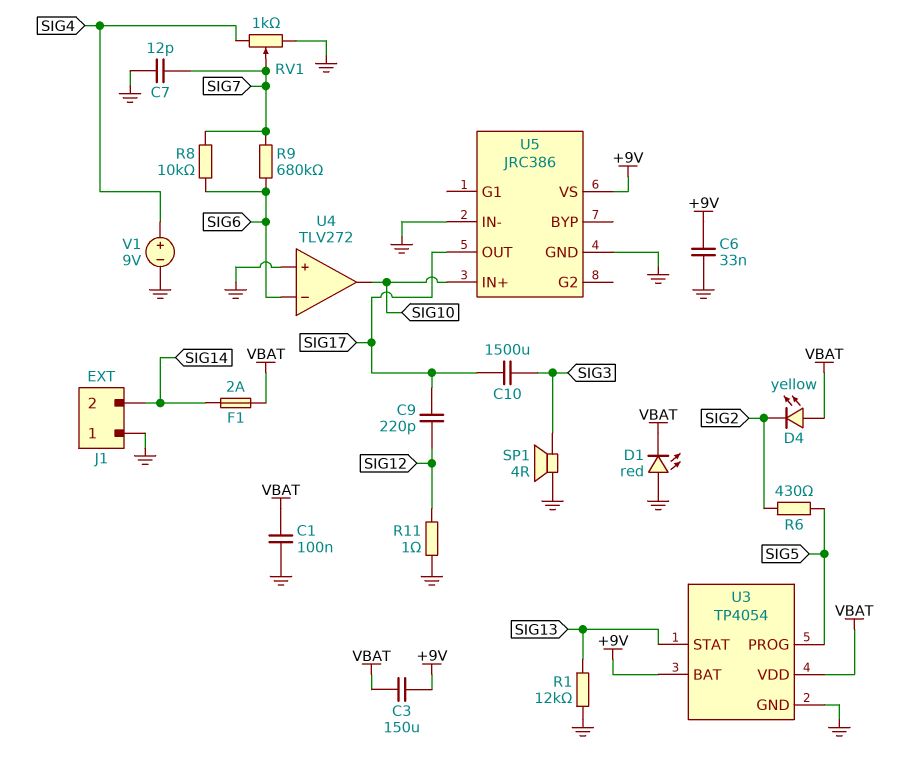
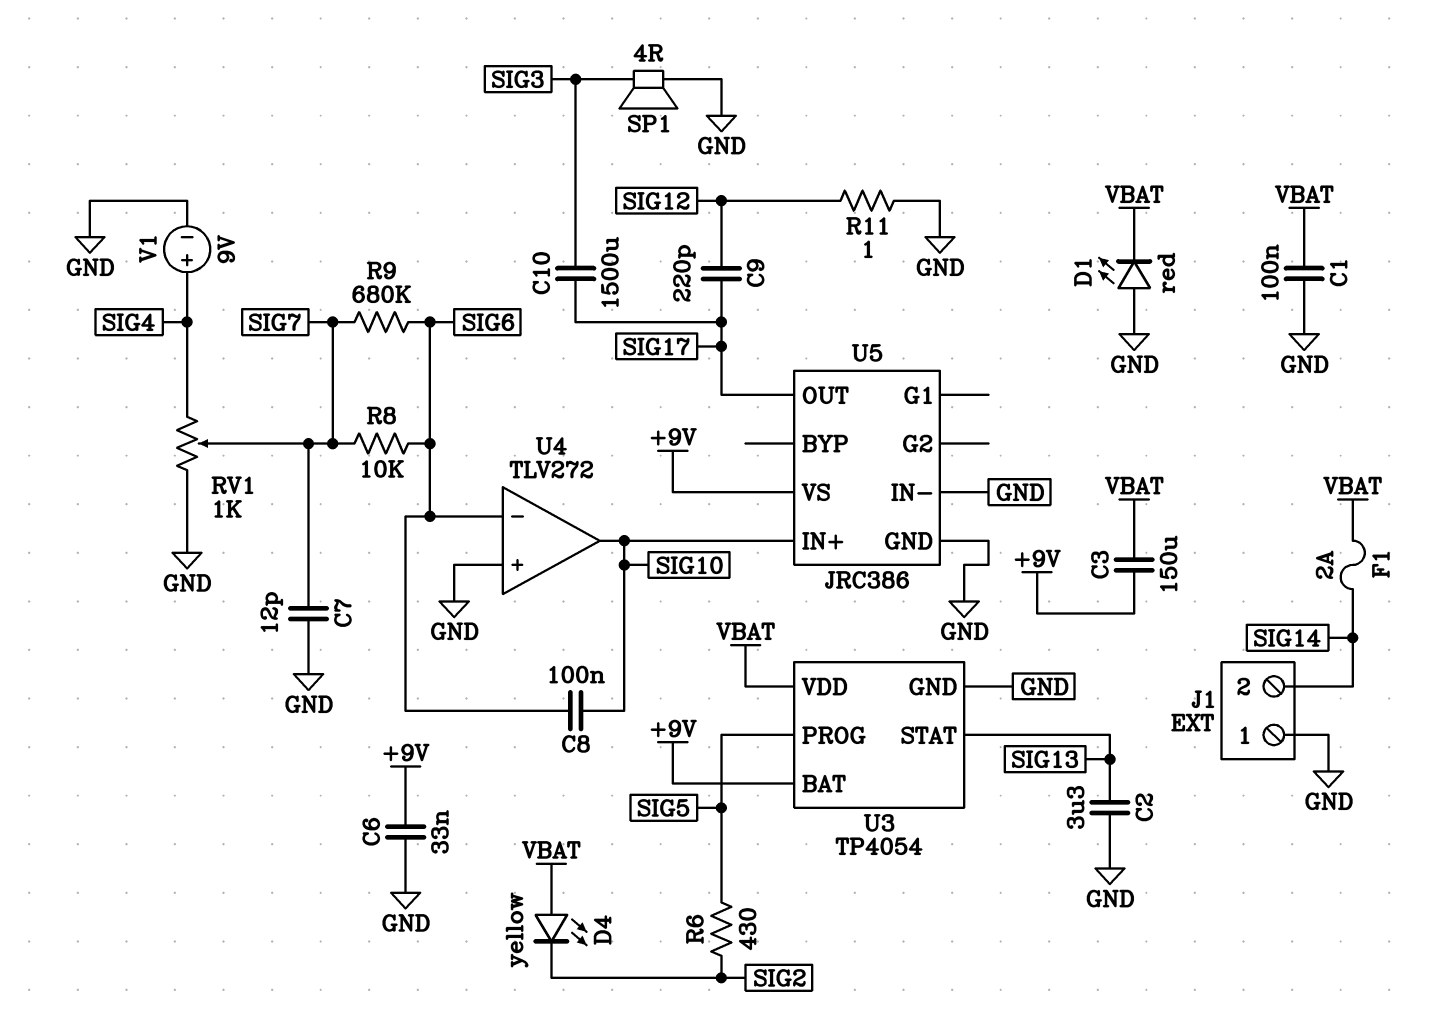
C2: none -> 3.3uF (GND, SIG13)
C8: none -> 100nF (SIG6, SIG10)
R1: 12k (GND, SIG13) -> none

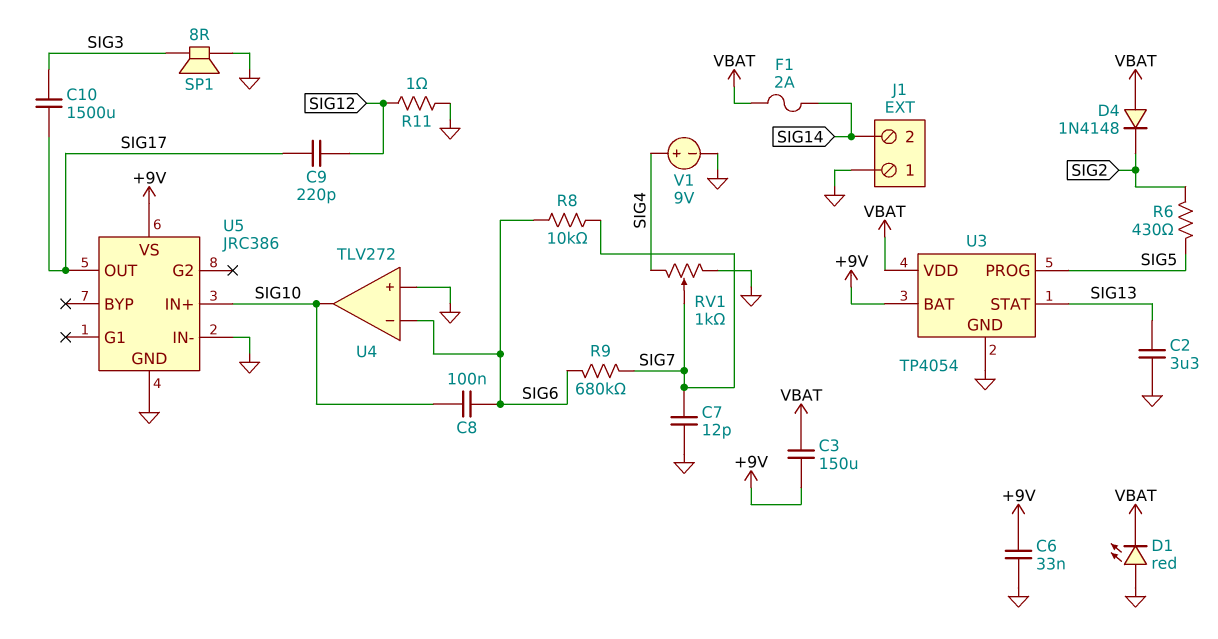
C1: 100nF (GND, VBAT) -> none
D4: LED yellow (A VBAT, K SIG2) -> diode 1N4148 (A VBAT, K SIG2)
SP1: speaker 4R (GND, SIG3) -> speaker 8R (GND, SIG3)

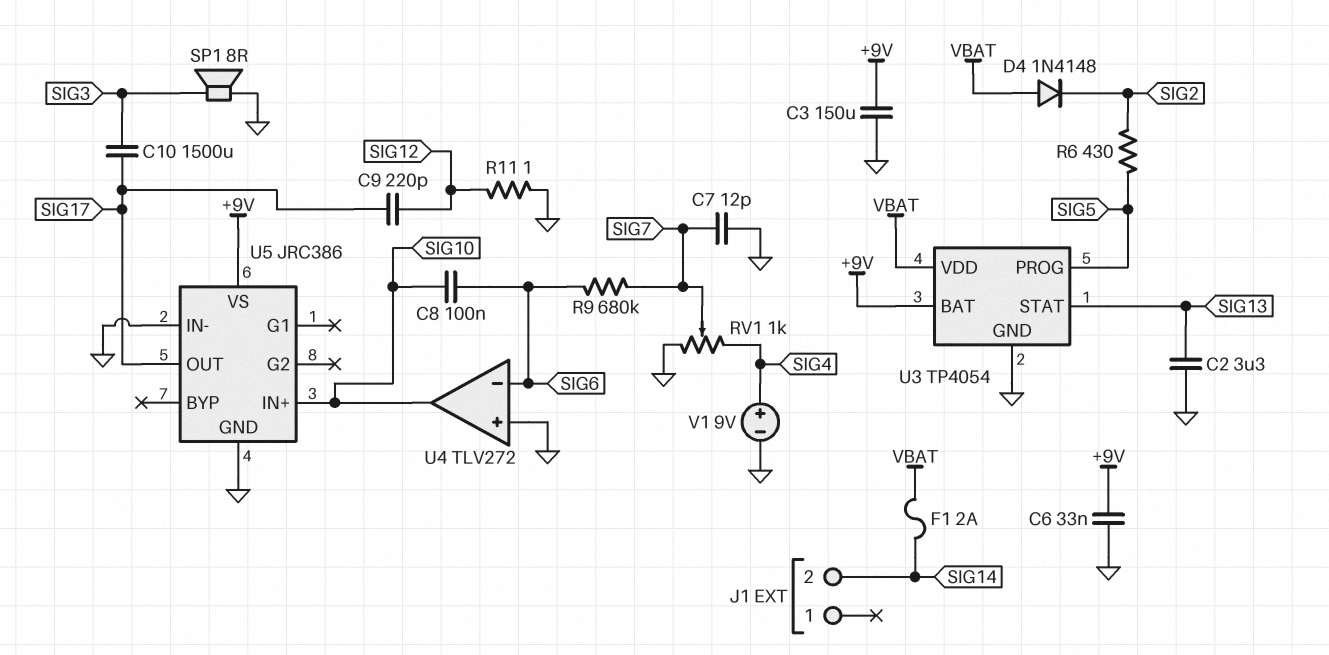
C3: 150uF (+9V, VBAT) -> 150uF (+9V, GND)
D1: LED red (A GND, K VBAT) -> none
J1 pin 1: GND -> none
R8: 10k (SIG6, SIG7) -> none

